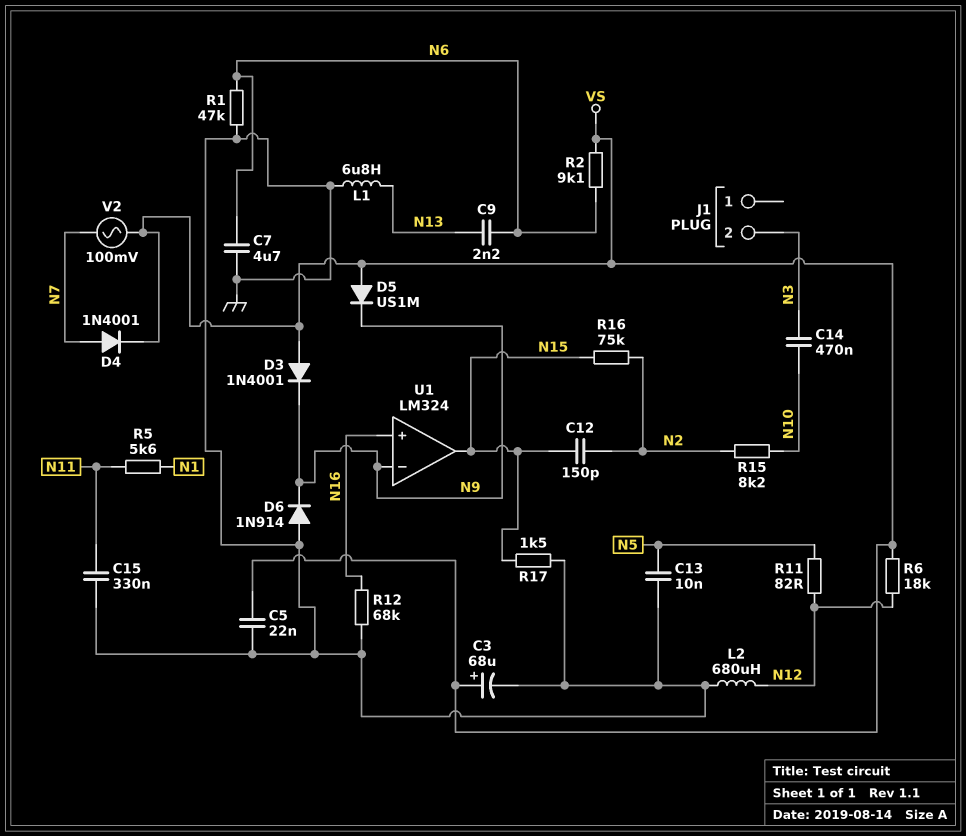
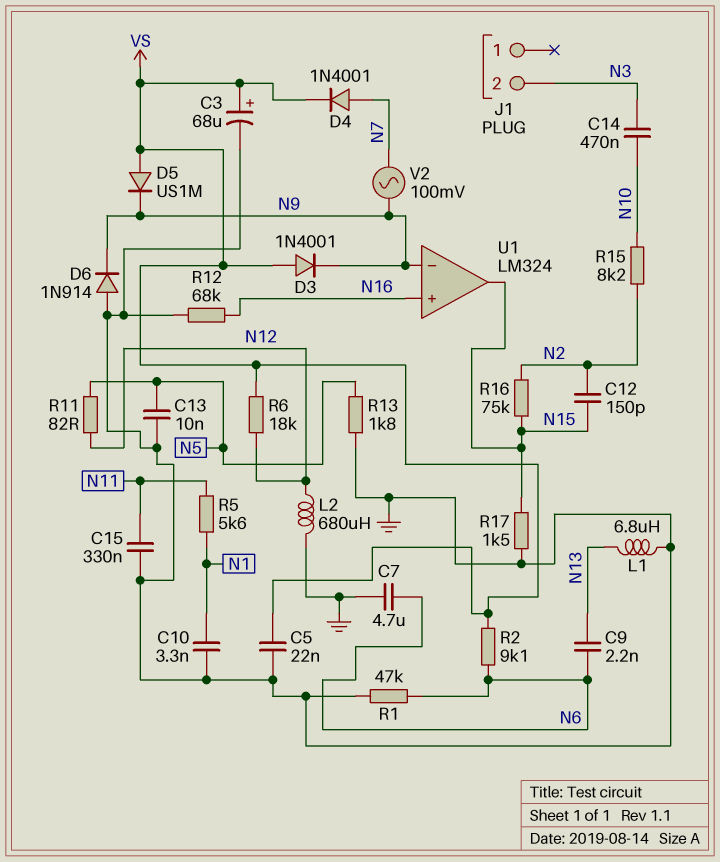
C10: none -> 3.3nF (GND, N1)
R13: none -> 1.8k (GND, N5)
V2: AC 100mV (N7, VS) -> AC 100mV (N7, N9)

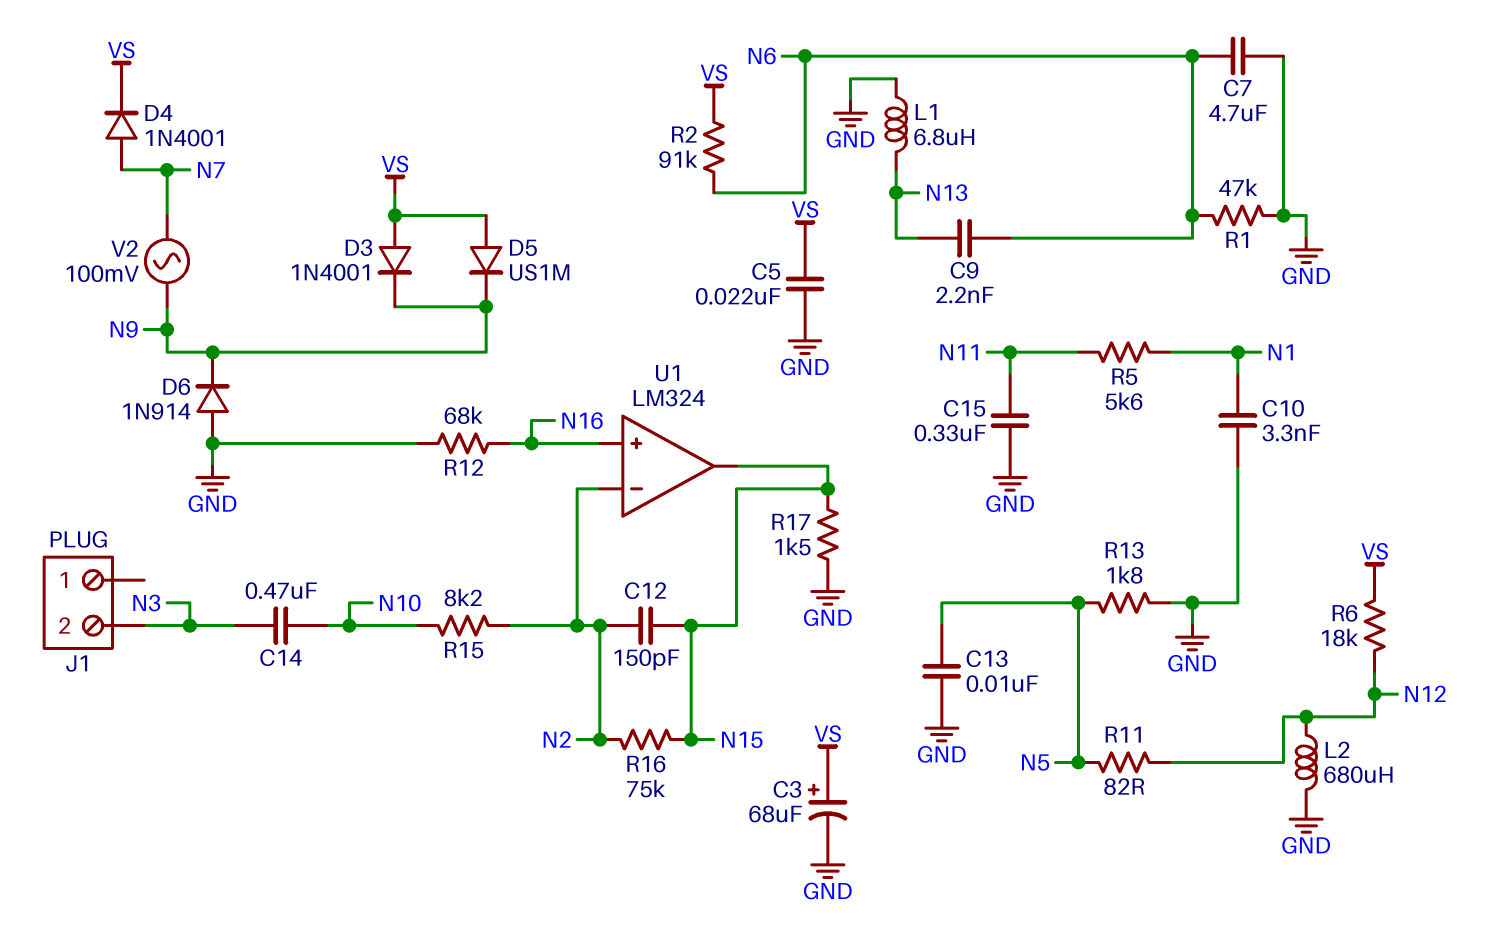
R2: 9.1k (N6, VS) -> 91k (N6, VS)
U1 pin in-: N9 -> N2

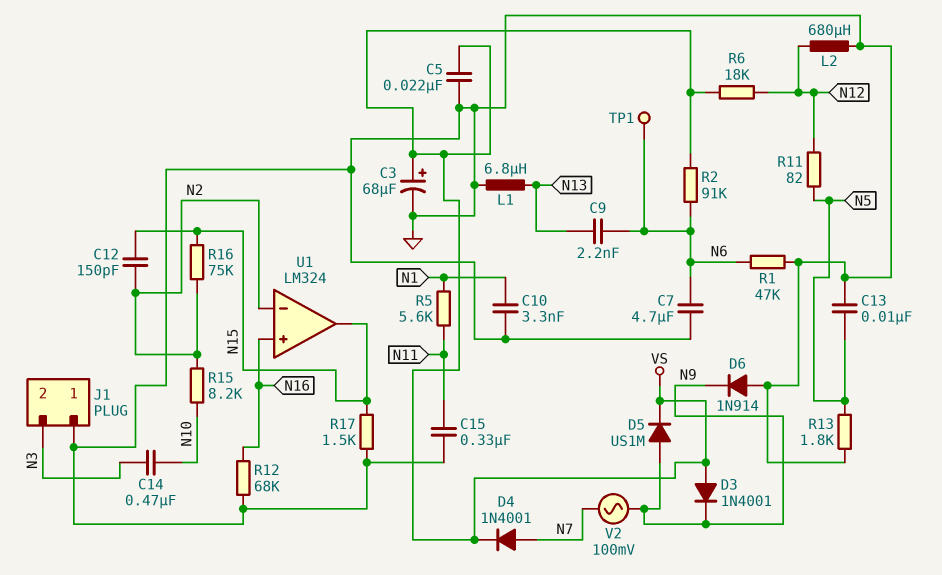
D5: diode US1M (A VS, K N9) -> diode US1M (A N9, K VS)
J1 pin 1: none -> GND
TP1: none -> test point (N6)

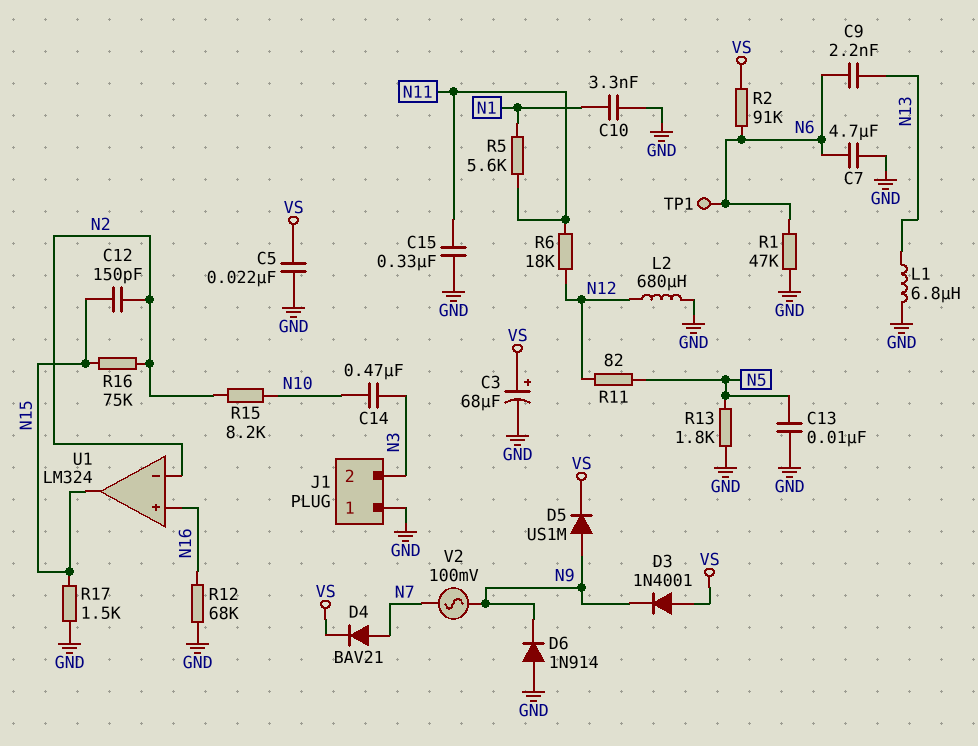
D4: diode 1N4001 (A N7, K VS) -> diode BAV21 (A N7, K VS)
R6: 18k (N12, VS) -> 18k (N11, N12)

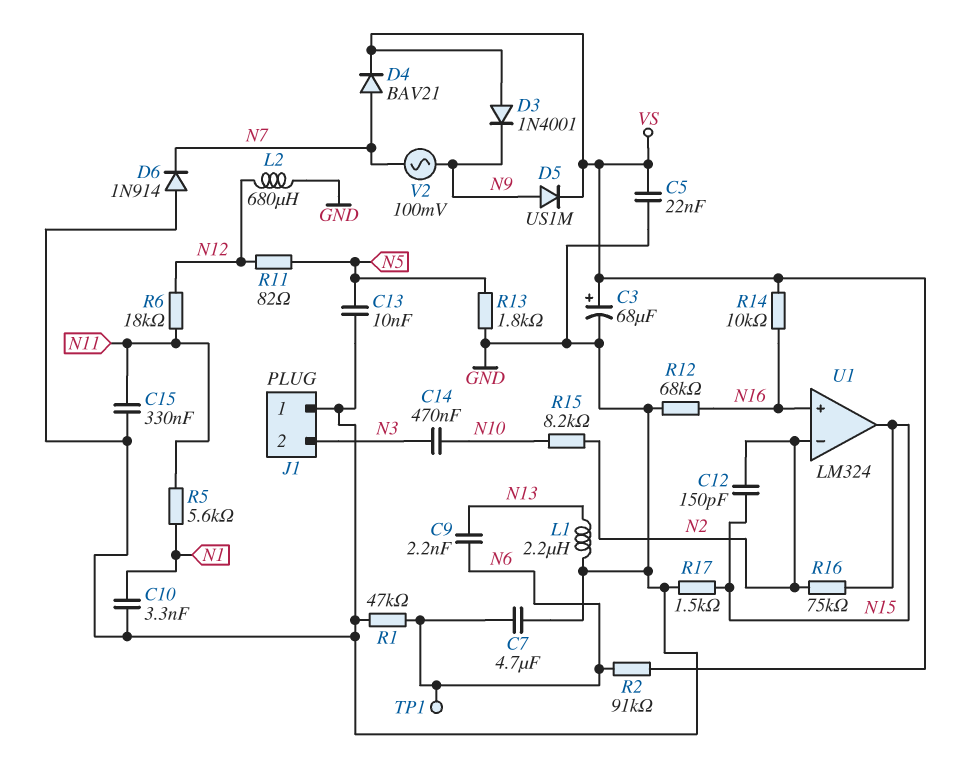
D6: diode 1N914 (A GND, K N9) -> diode 1N914 (A GND, K N7)
L1: 6.8uH (GND, N13) -> 2.2uH (GND, N13)
R14: none -> 10k (N16, VS)

